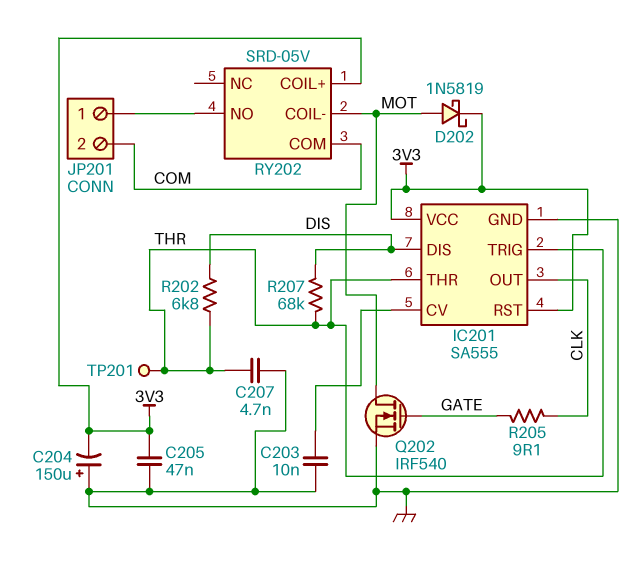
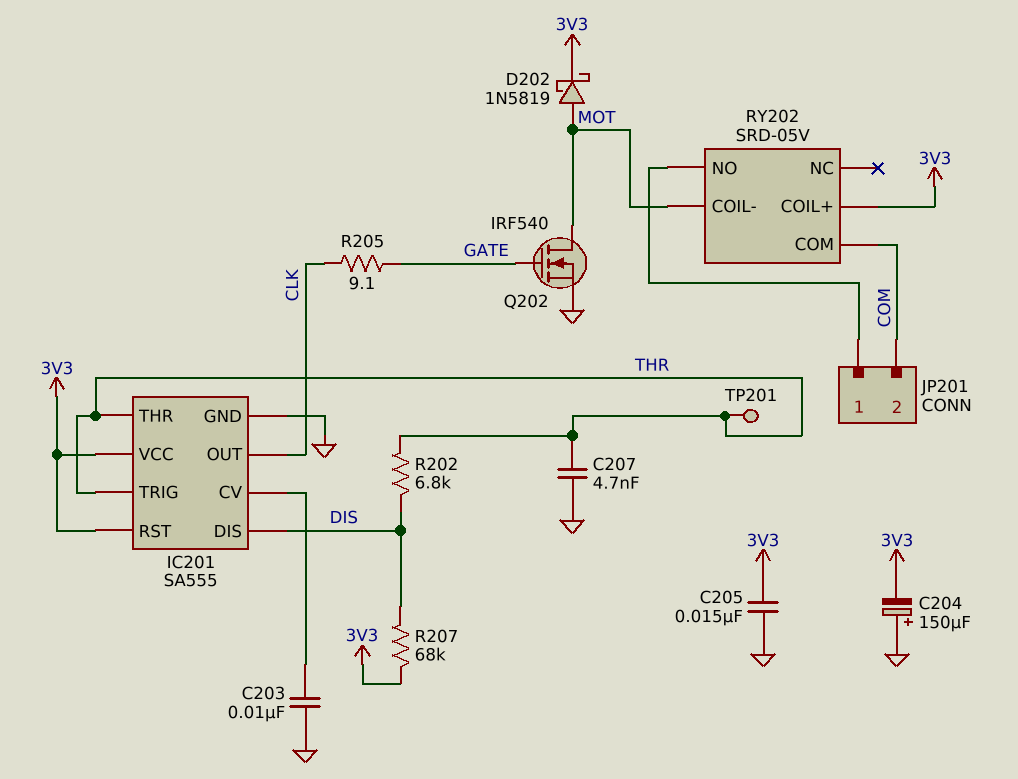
C205: 47nF (3V3, GND) -> 15nF (3V3, GND)
R207: 68k (DIS, THR) -> 68k (3V3, DIS)

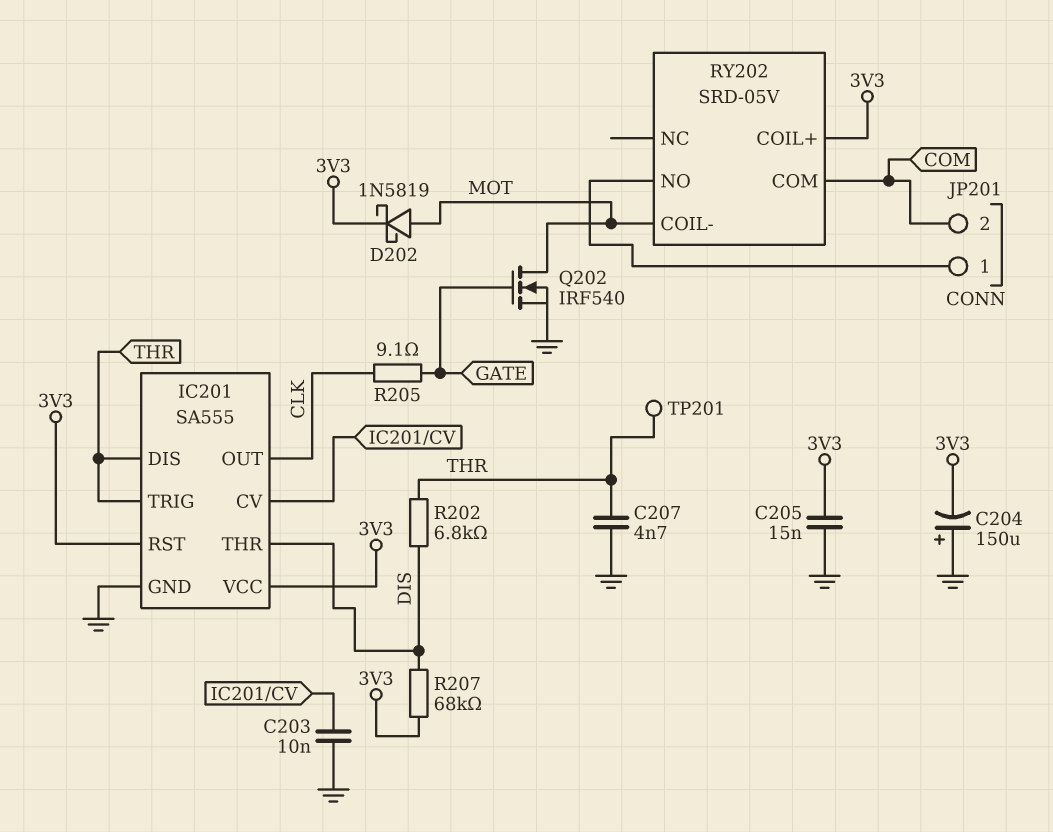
IC201 pin DIS: DIS -> THR
IC201 pin THR: THR -> DIS

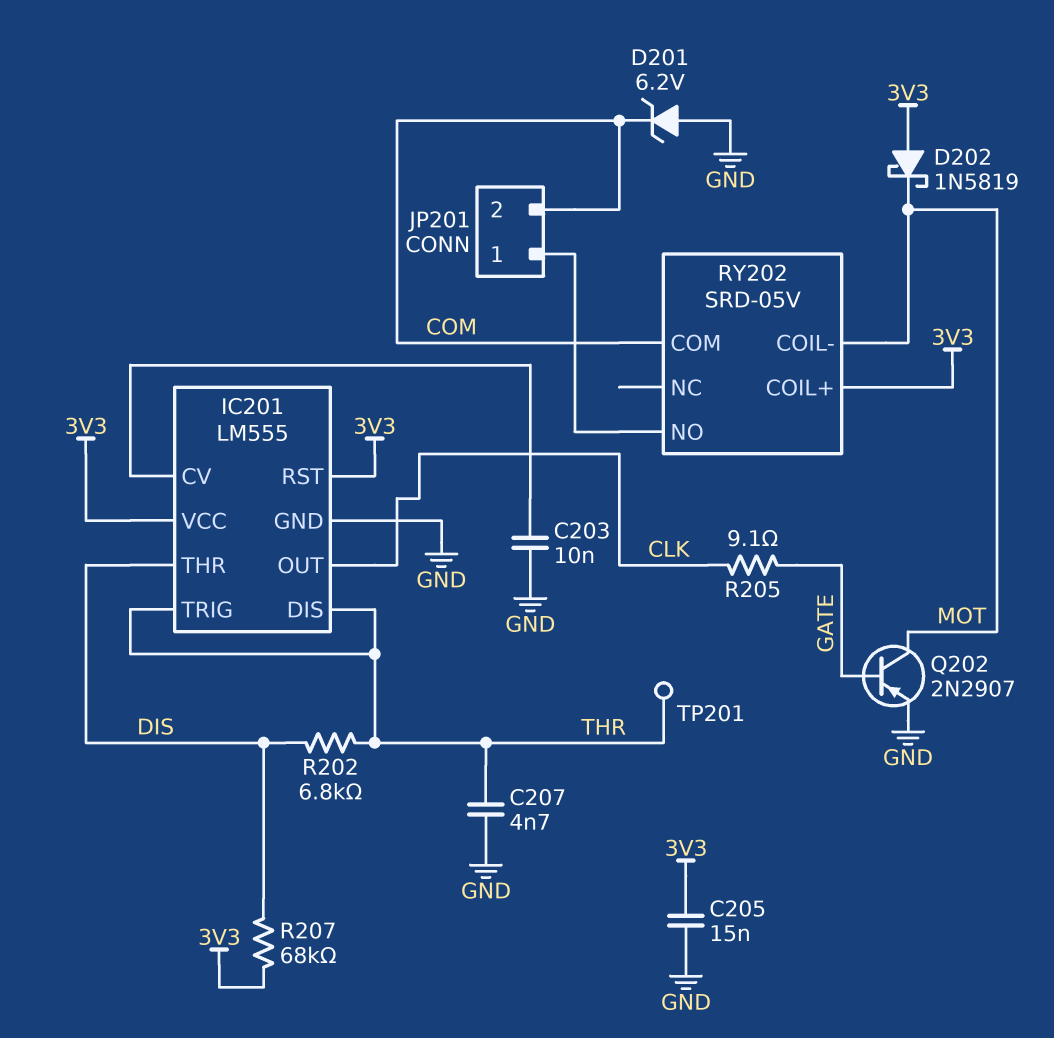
C204: 150uF (plus GND, minus 3V3) -> none
D201: none -> zener 6.2V (A GND, K COM)
D202: schottky 1N5819 (A MOT, K 3V3) -> schottky 1N5819 (A 3V3, K MOT)
IC201: SA555 -> LM555
Q202: NMOS IRF540 (G GATE, D MOT, S GND) -> PNP 2N2907 (B GATE, C MOT, E GND)

